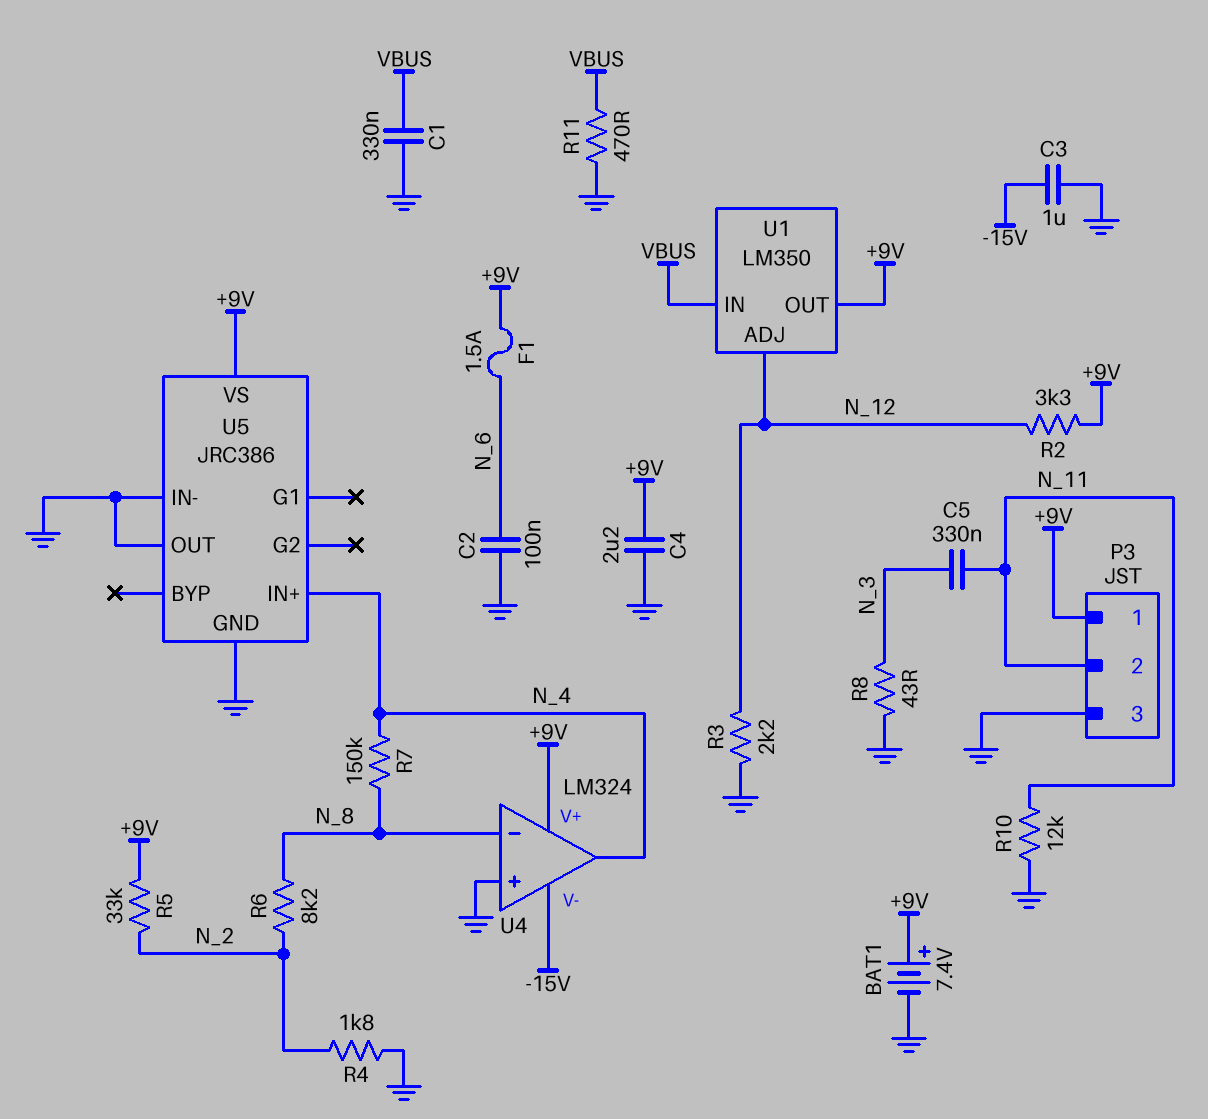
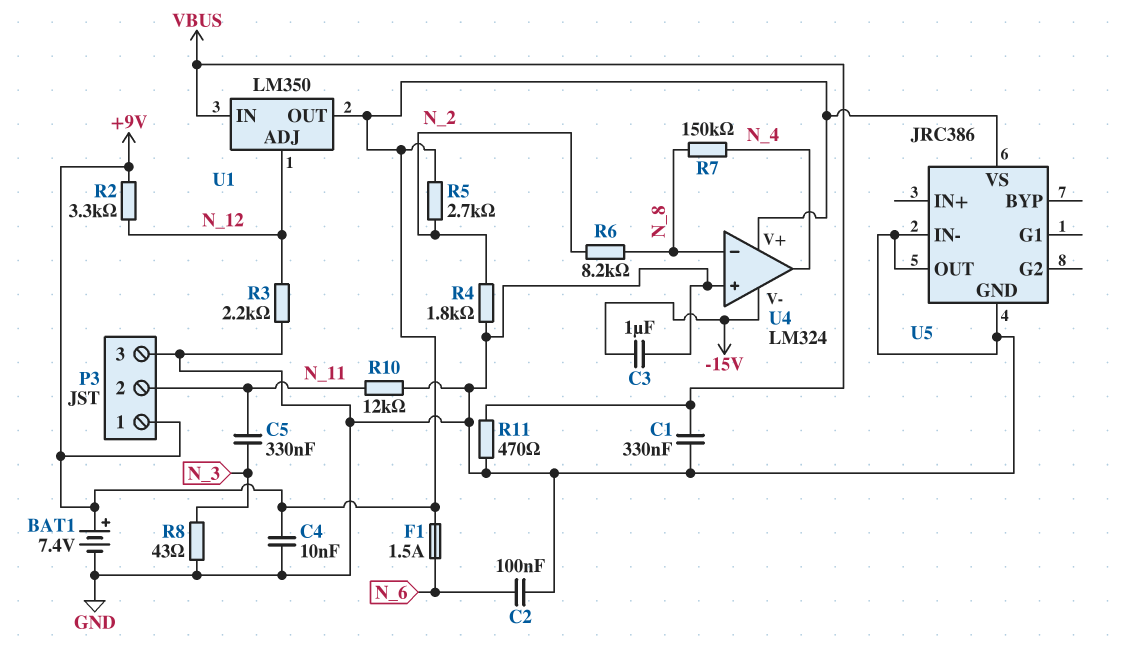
C4: 2.2uF (+9V, GND) -> 10nF (+9V, GND)
R5: 33k (+9V, N_2) -> 2.7k (+9V, N_2)
U5 pin IN+: N_4 -> none

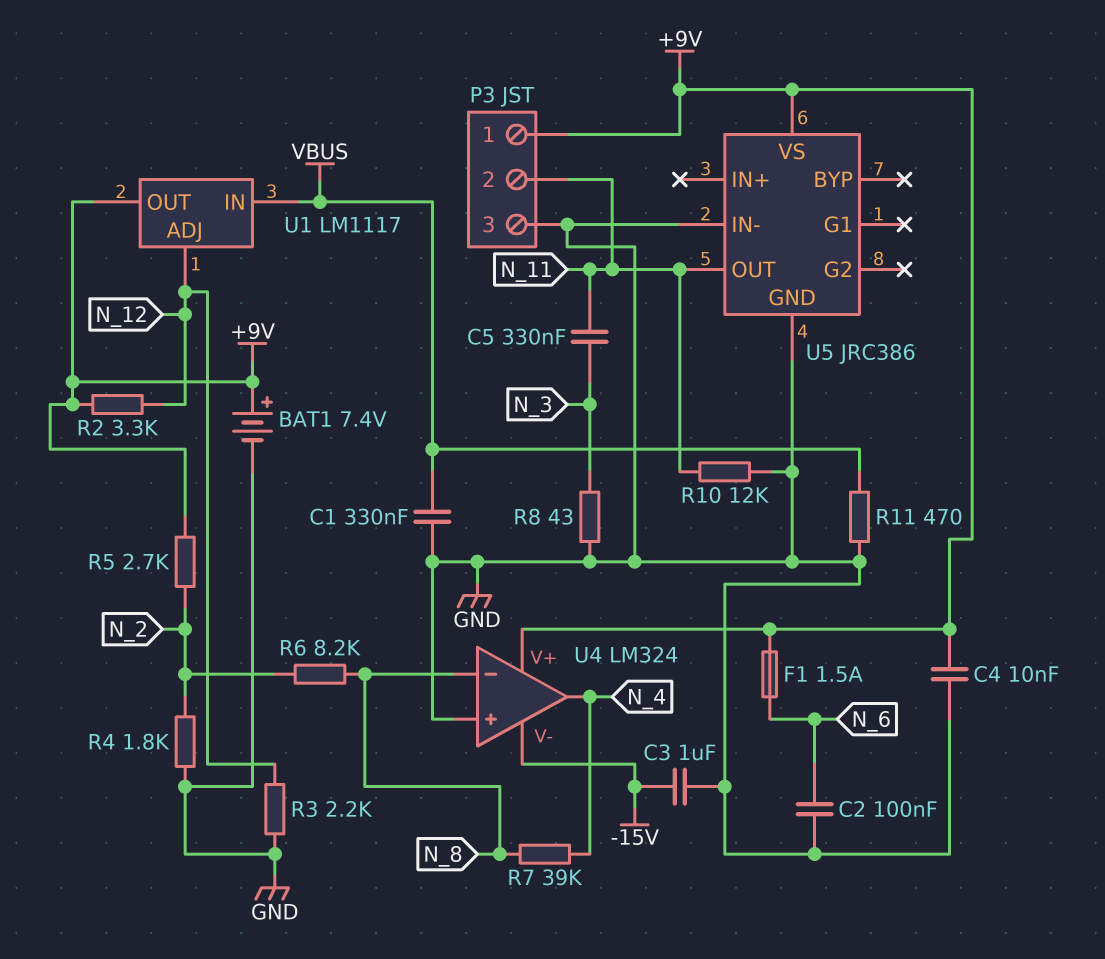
R7: 150k (N_4, N_8) -> 39k (N_4, N_8)
U1: LM350 -> LM1117
U5 pin OUT: GND -> N_11

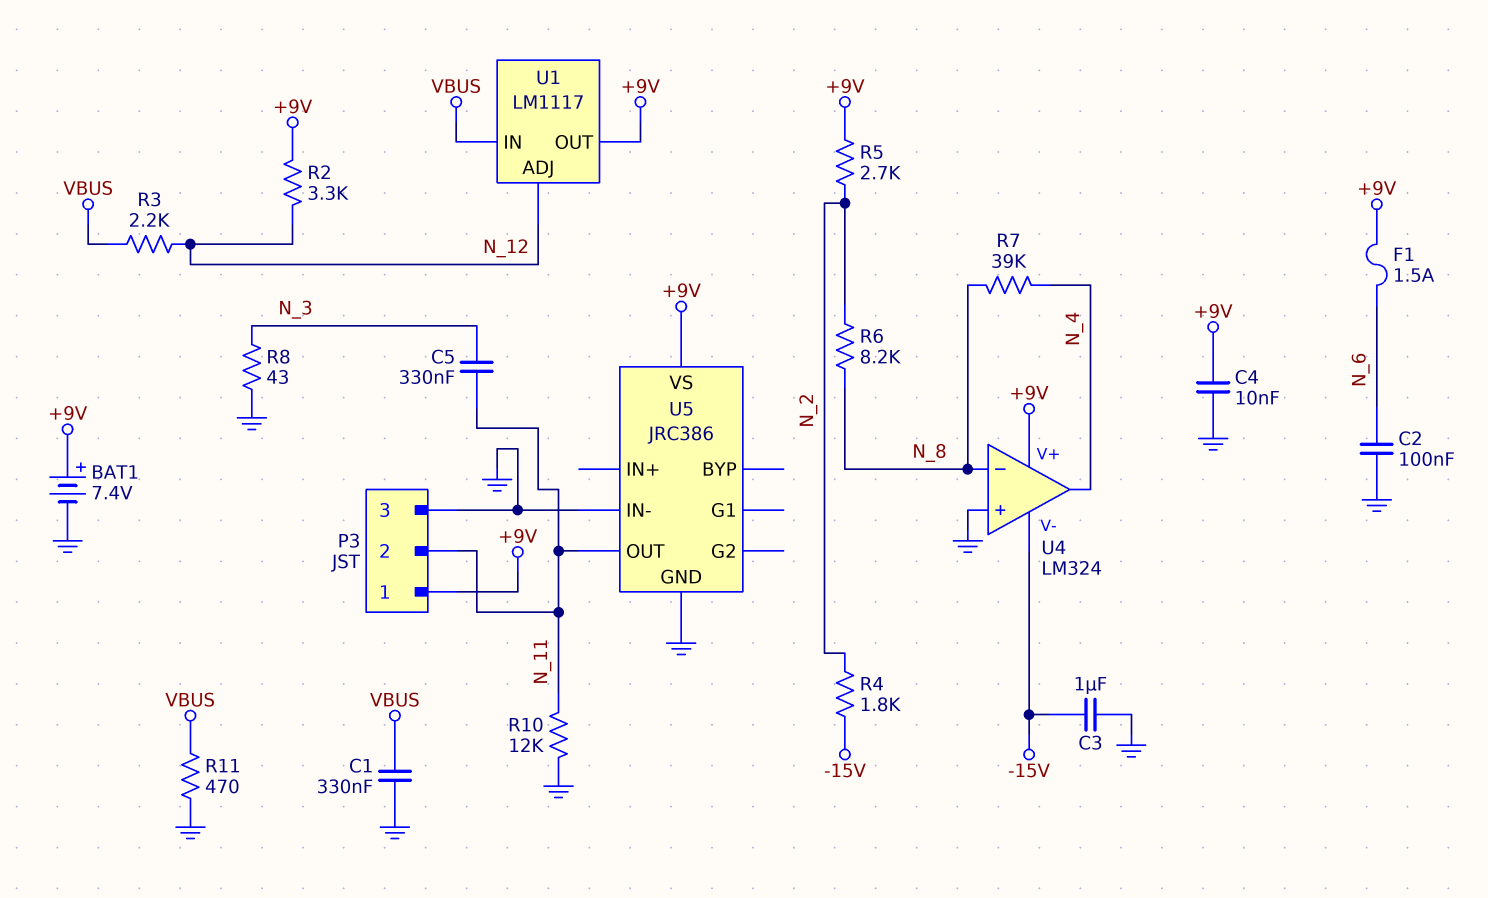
R3: 2.2k (GND, N_12) -> 2.2k (N_12, VBUS)
R4: 1.8k (GND, N_2) -> 1.8k (-15V, N_2)

